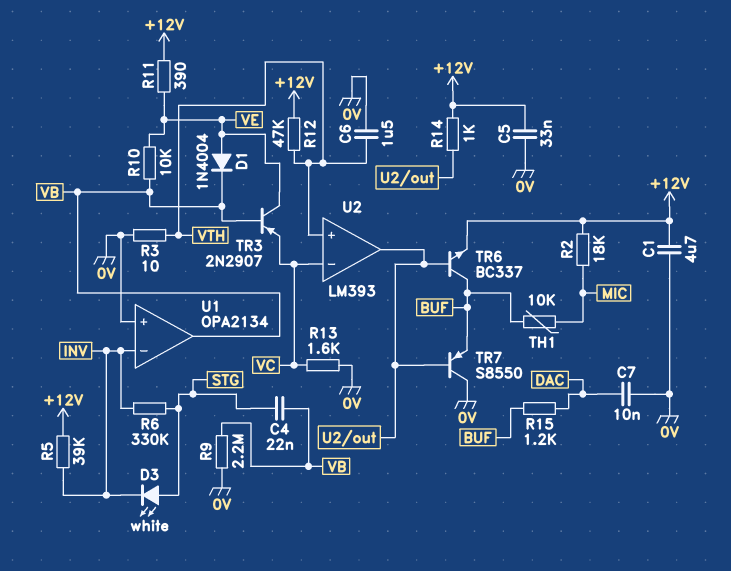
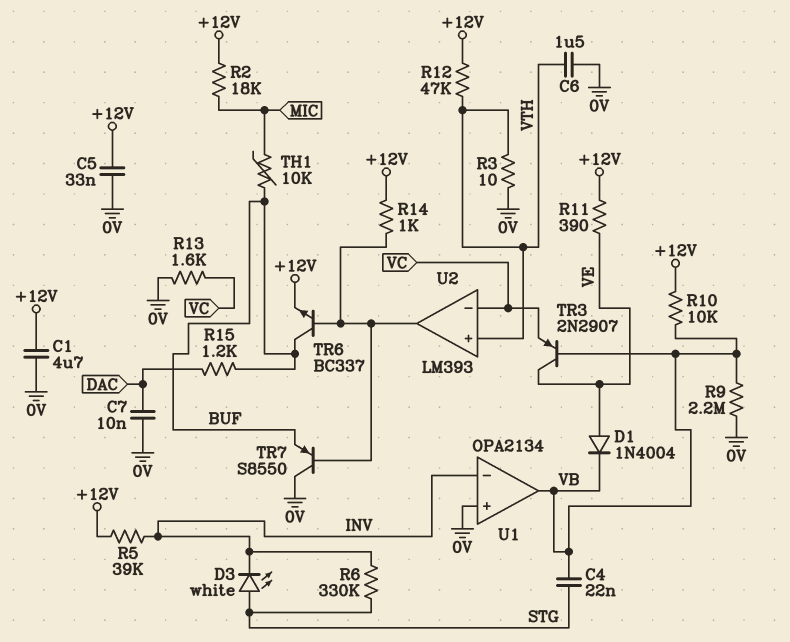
R10: 10k (VB, VE) -> 10k (+12V, VB)

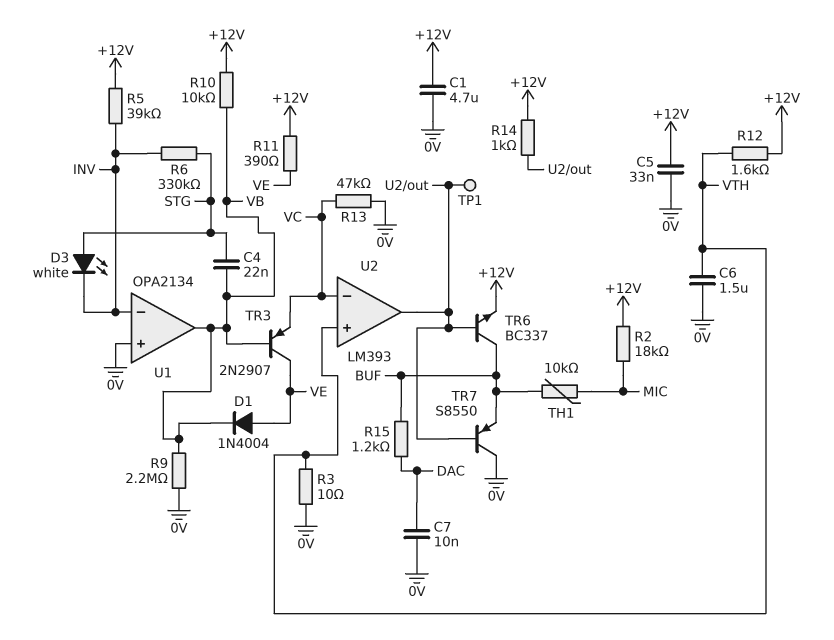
R12: 47k (+12V, VTH) -> 1.6k (+12V, VTH)
R13: 1.6k (0V, VC) -> 47k (0V, VC)
TP1: none -> test point (U2/out)

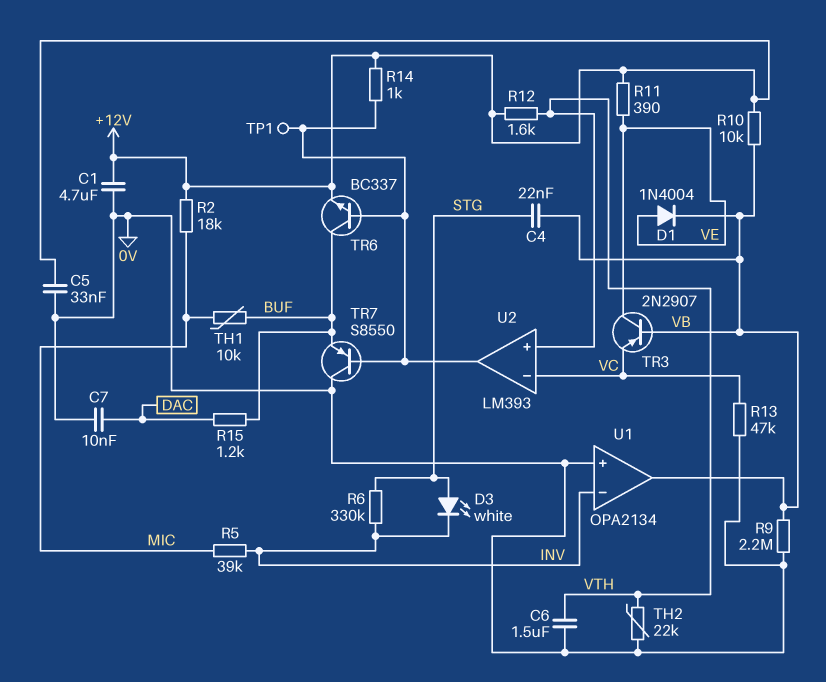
R3: 10 (0V, VTH) -> none
R5: 39k (+12V, INV) -> 39k (INV, MIC)
TH2: none -> 22k (0V, VTH)

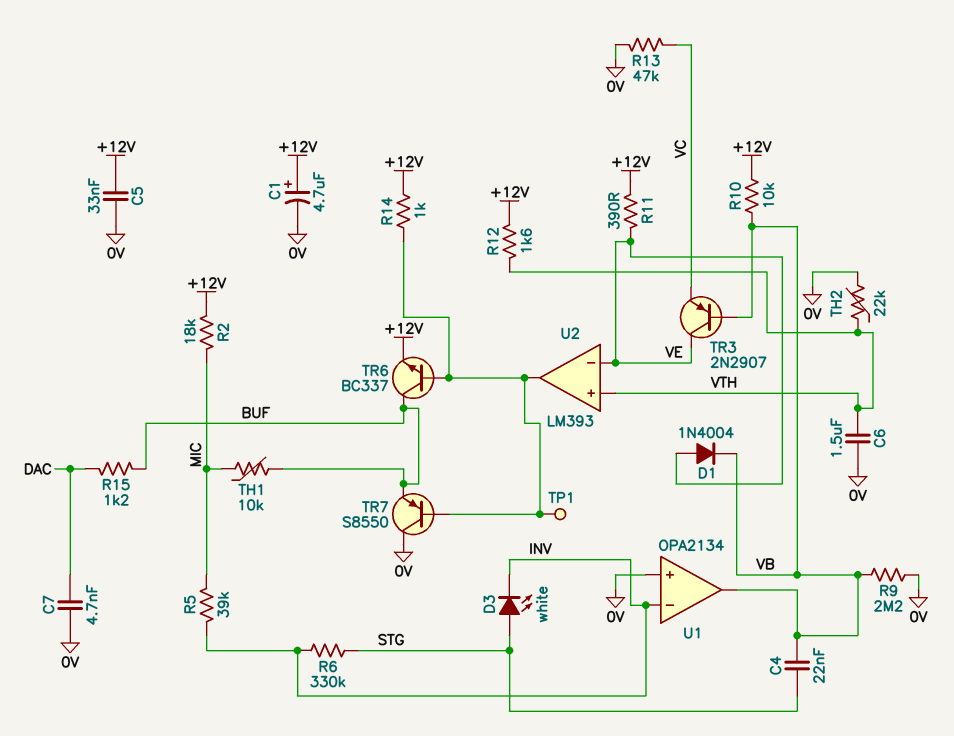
C1: 4.7uF (+12V, 0V) -> 4.7uF (plus +12V, minus 0V)
C7: 10nF (0V, DAC) -> 4.7nF (0V, DAC)
U2 pin in-: VC -> VE

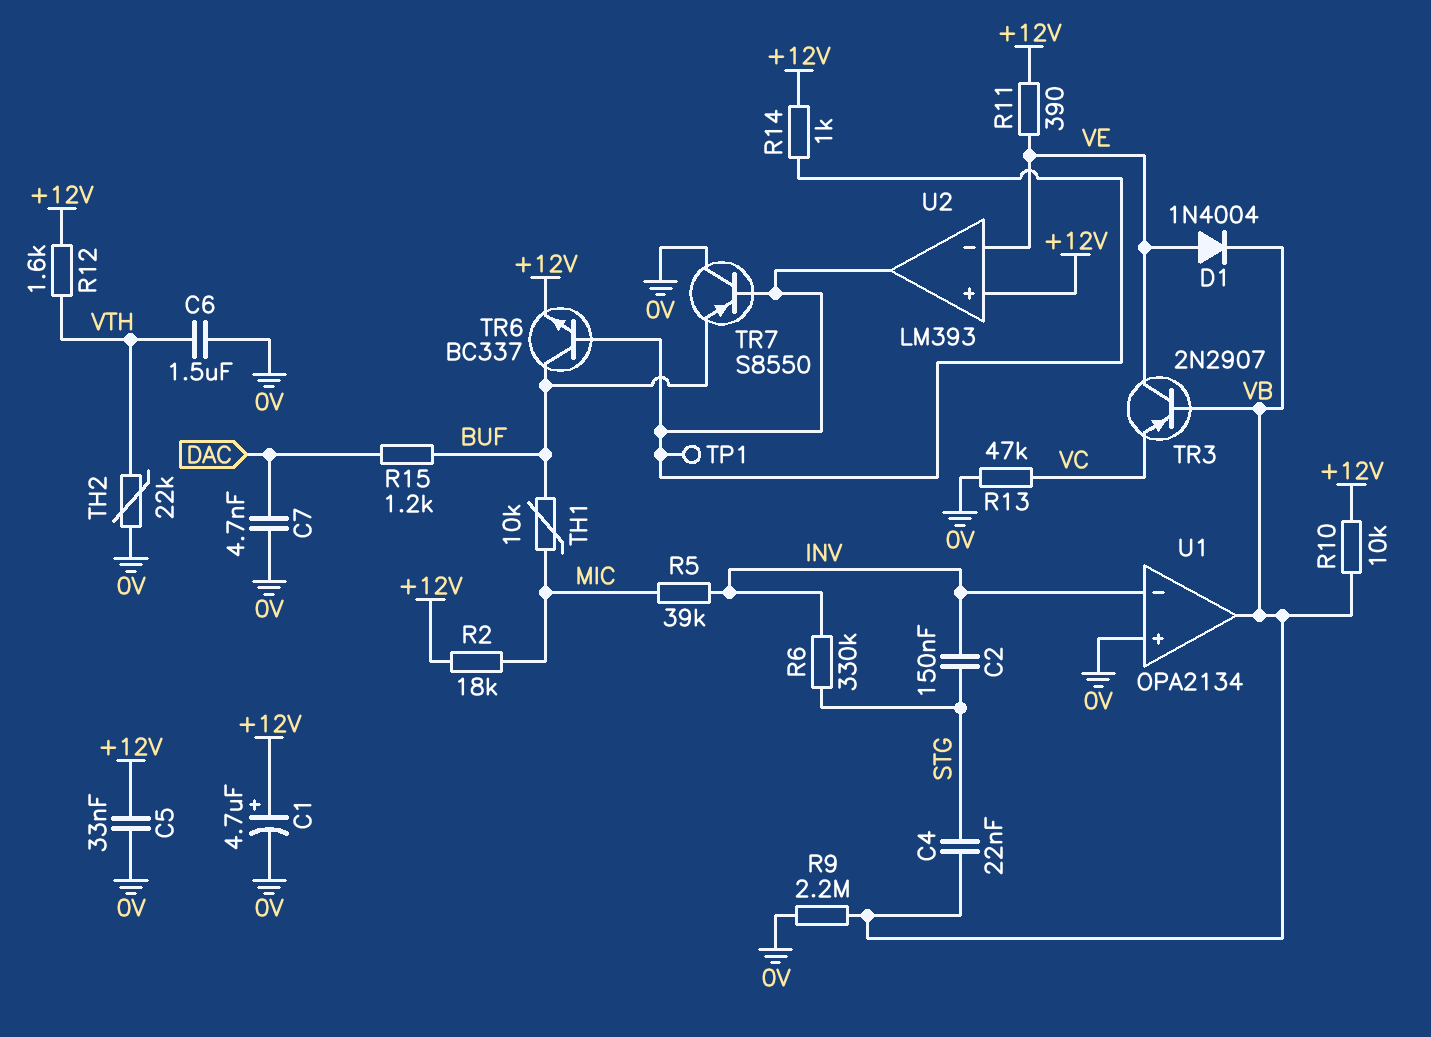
C2: none -> 150nF (INV, STG)
D3: LED white (A STG, K INV) -> none
U2 pin in+: VTH -> +12V

